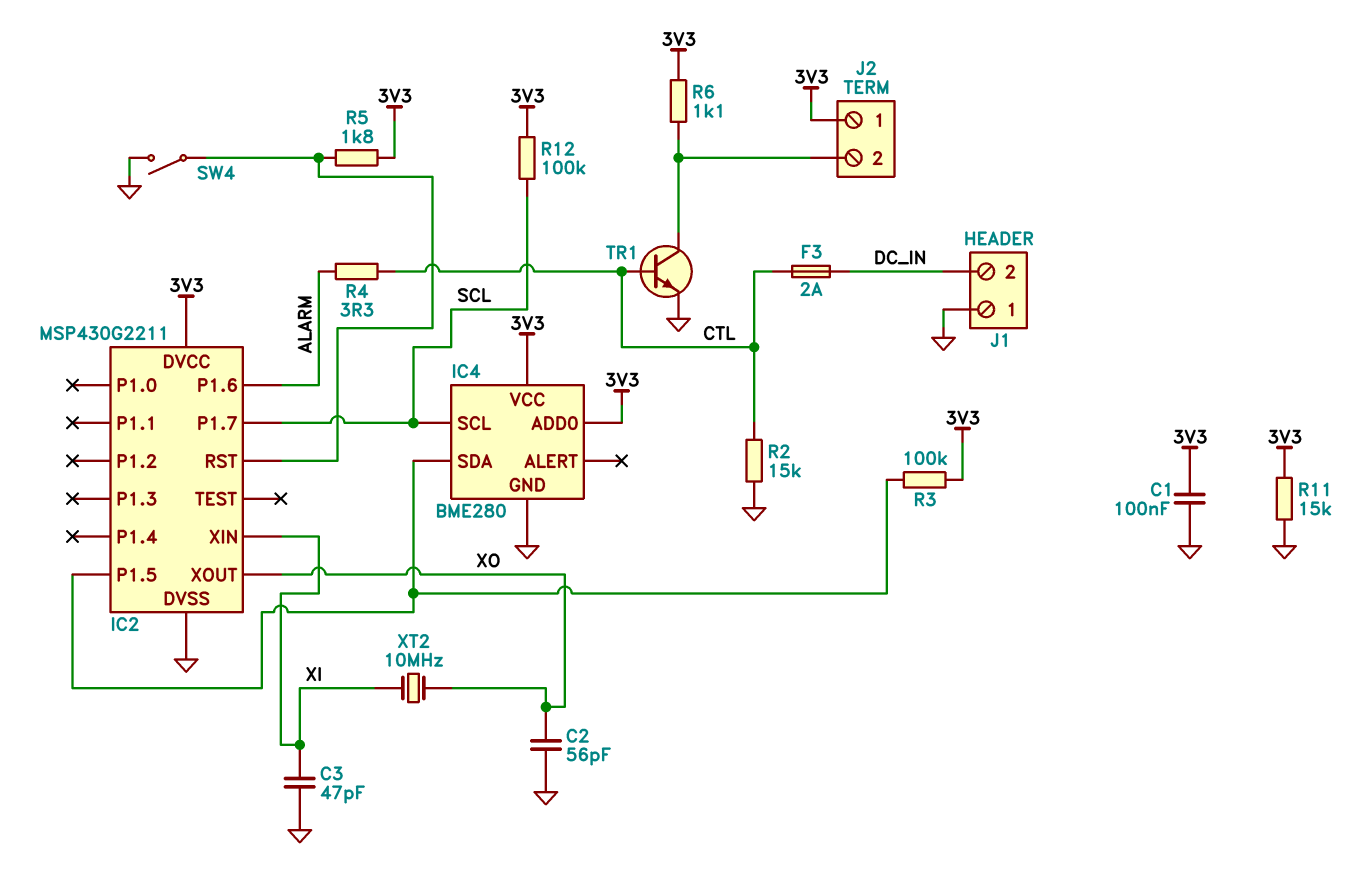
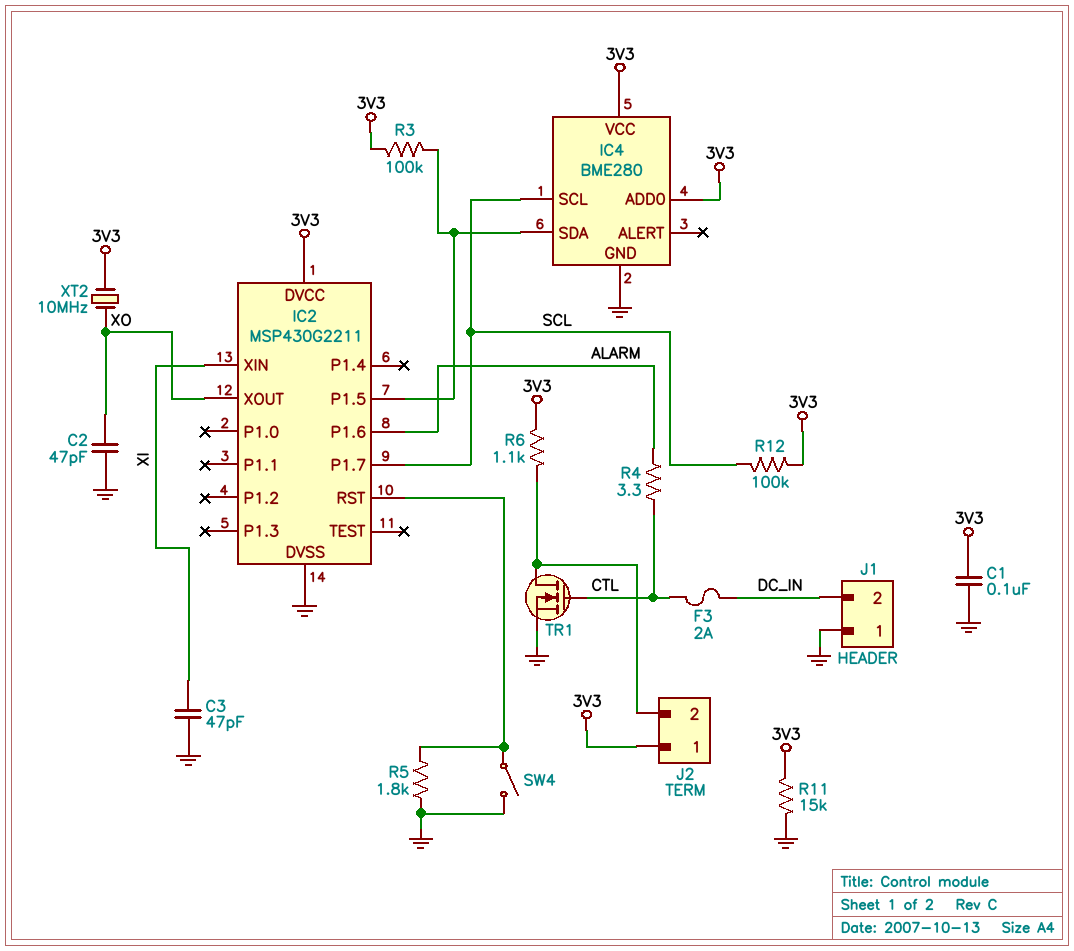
C2: 56pF (GND, XO) -> 47pF (GND, XO)
R2: 15k (CTL, GND) -> none
R5: 1.8k (3V3, IC2/RST) -> 1.8k (GND, IC2/RST)
TR1: NPN (B CTL, C J2/2, E GND) -> NMOS (G CTL, D J2/2, S GND)
XT2: 10MHz (XI, XO) -> 10MHz (3V3, XO)

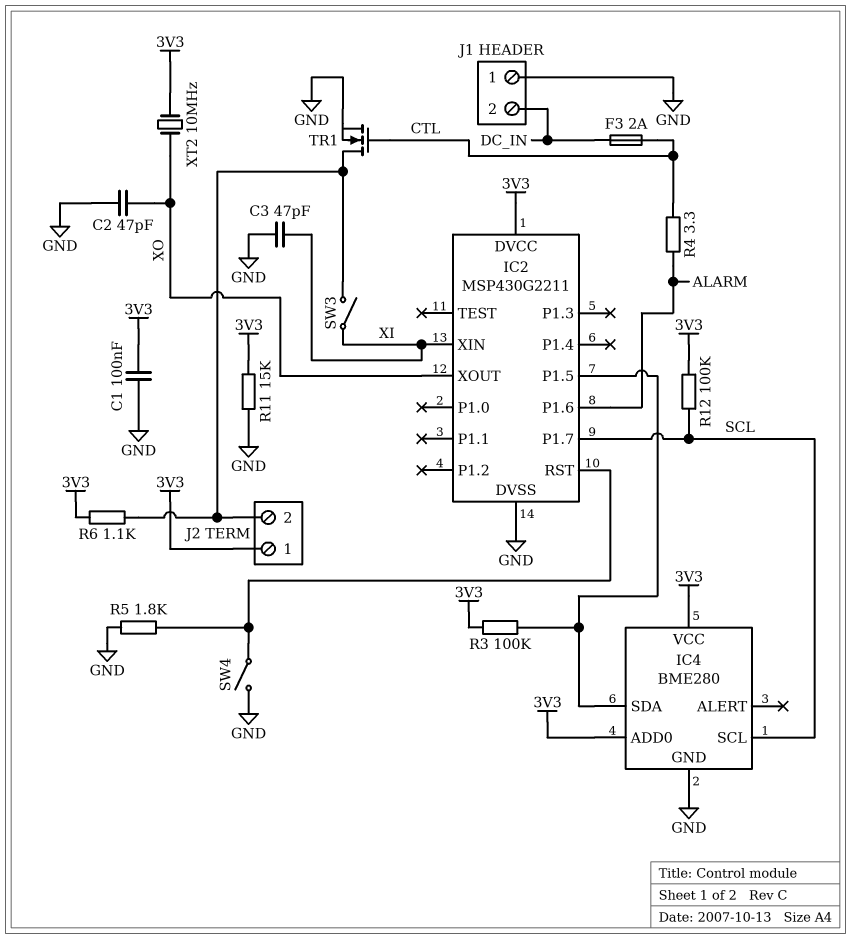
SW3: none -> switch (J2/2, XI)

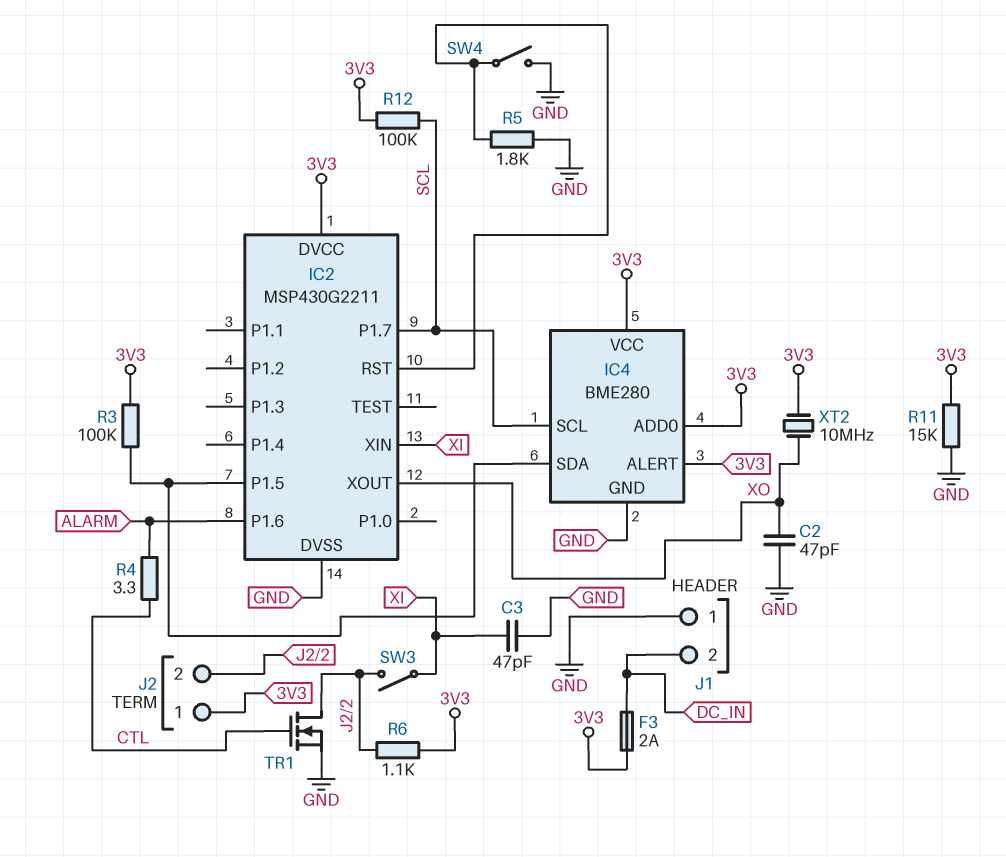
C1: 100nF (3V3, GND) -> none
F3: 2A (CTL, DC_IN) -> 2A (3V3, DC_IN)
IC4 pin ALERT: none -> 3V3

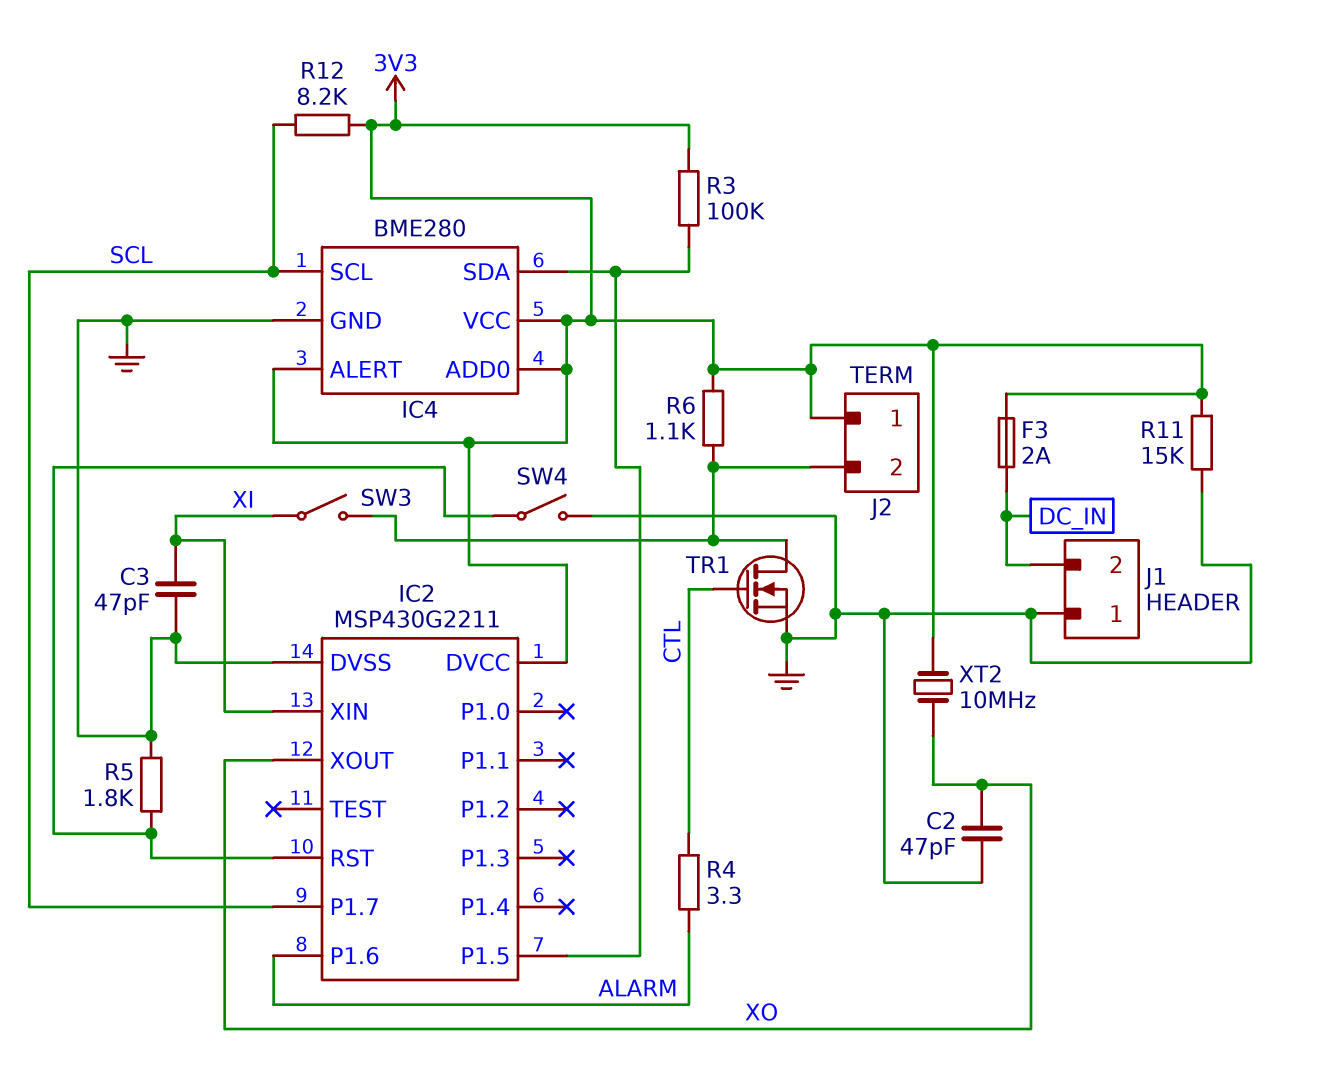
R12: 100k (3V3, SCL) -> 8.2k (3V3, SCL)

